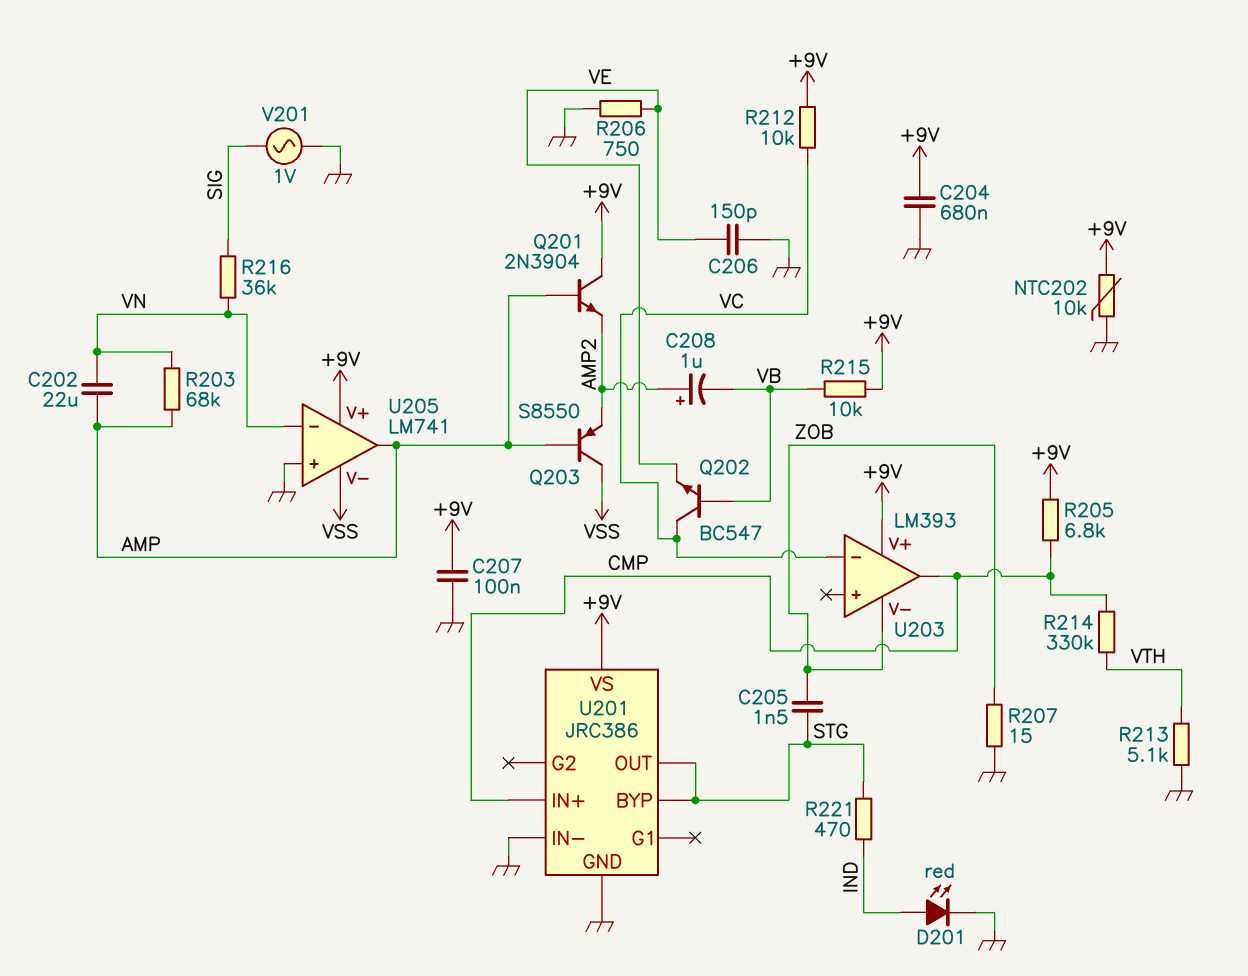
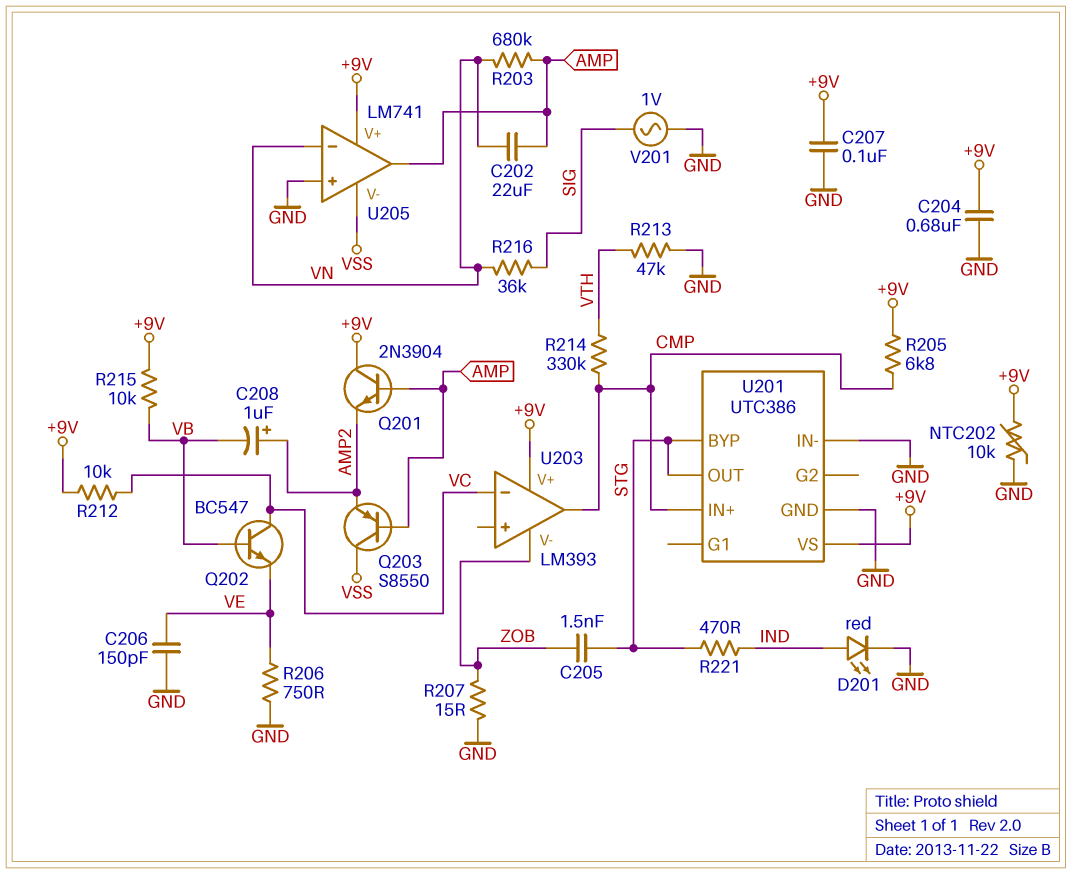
R203: 68k (AMP, VN) -> 680k (AMP, VN)
R213: 5.1k (GND, VTH) -> 47k (GND, VTH)
U201: JRC386 -> UTC386

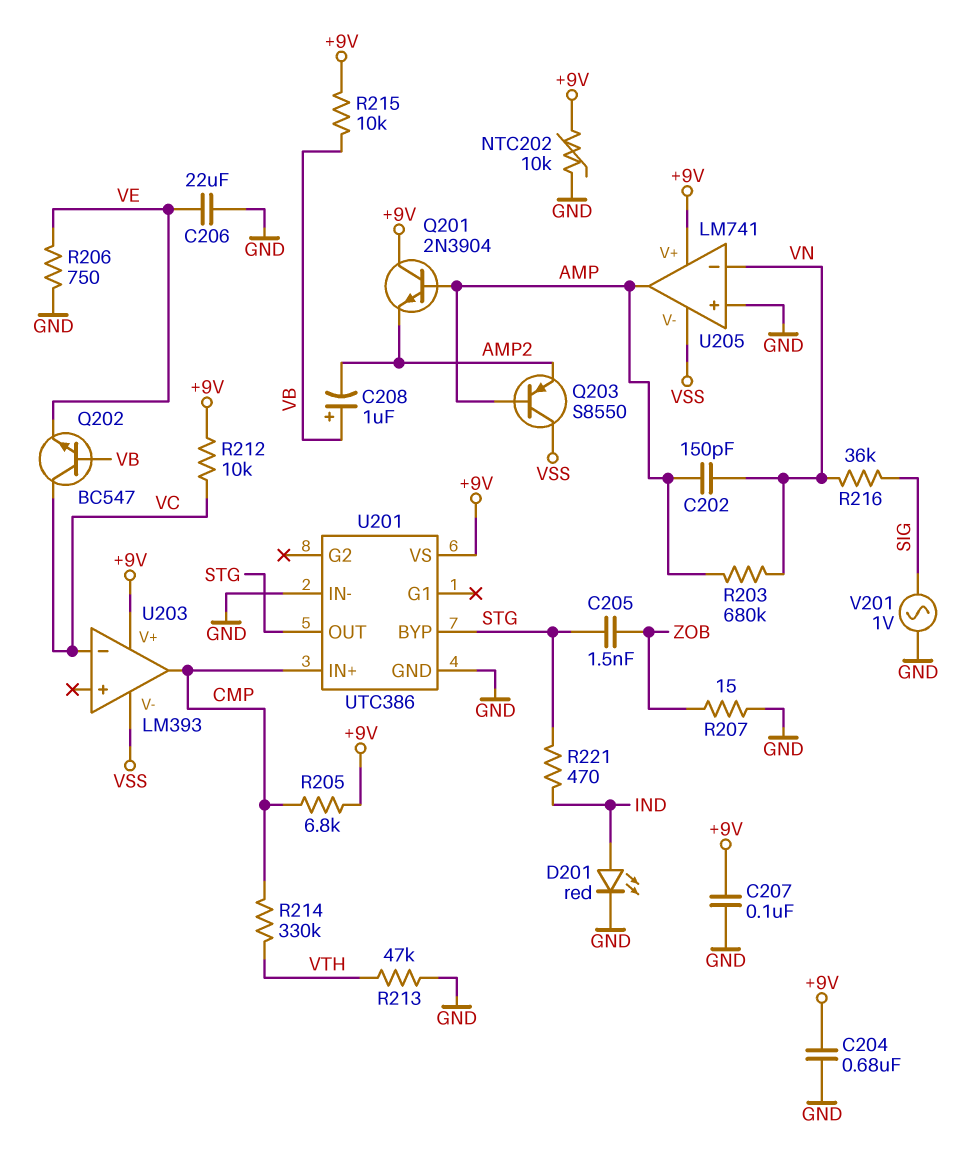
C202: 22uF (AMP, VN) -> 150pF (AMP, VN)
C206: 150pF (GND, VE) -> 22uF (GND, VE)
C208: 1uF (plus AMP2, minus VB) -> 1uF (plus VB, minus AMP2)
U203 pin V-: ZOB -> VSS

